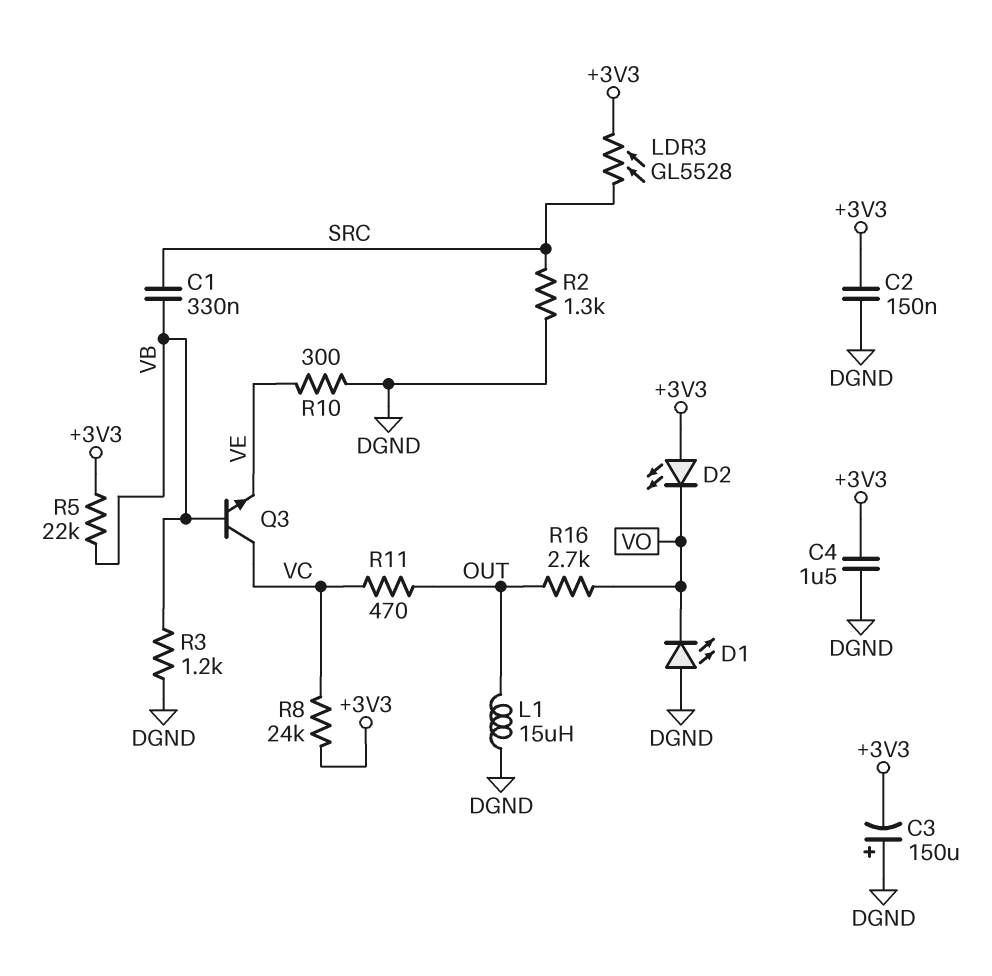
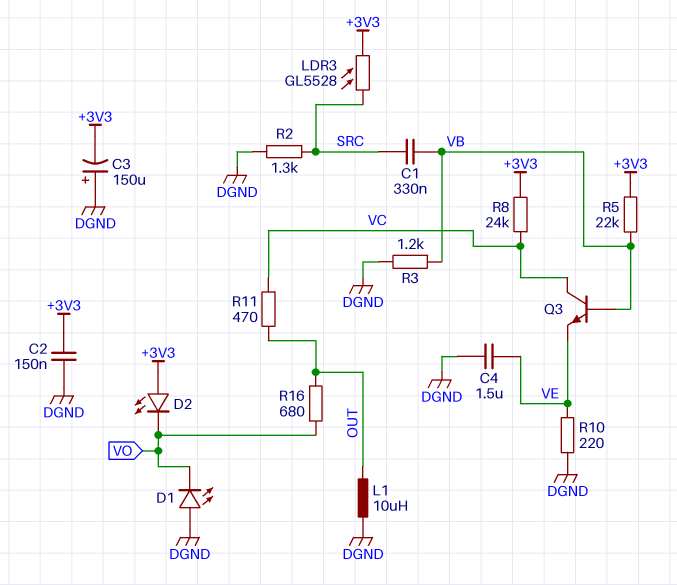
C4: 1.5uF (+3V3, DGND) -> 1.5uF (DGND, VE)
L1: 15uH (DGND, OUT) -> 10uH (DGND, OUT)
R10: 300 (DGND, VE) -> 220 (DGND, VE)
R16: 2.7k (OUT, VO) -> 680 (OUT, VO)

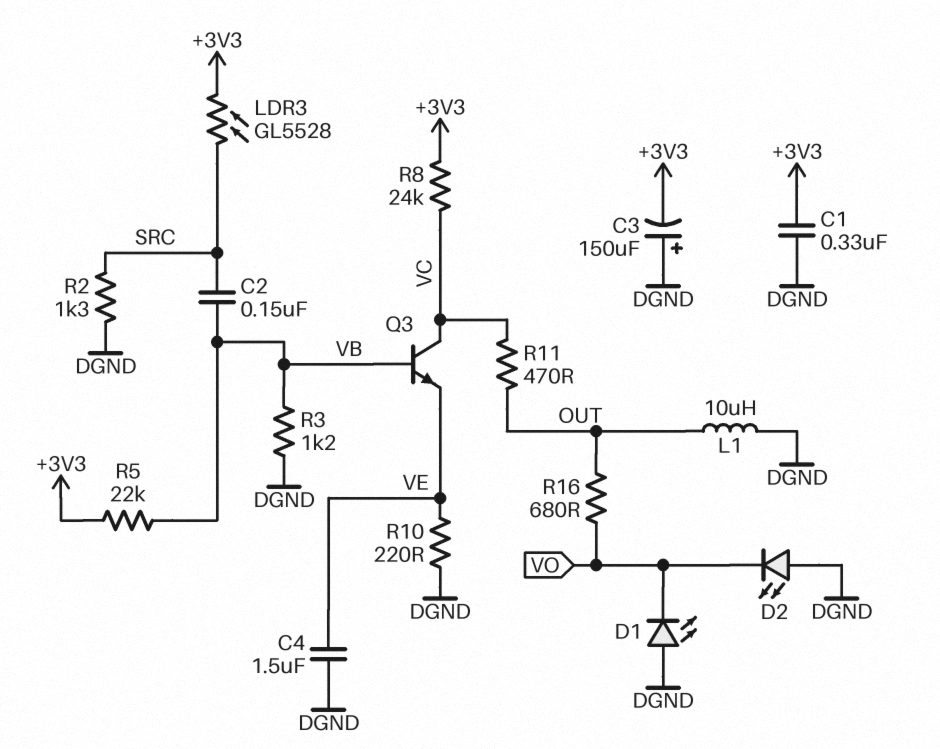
C1: 330nF (SRC, VB) -> 330nF (+3V3, DGND)
C2: 150nF (+3V3, DGND) -> 150nF (SRC, VB)
D2: LED (A +3V3, K VO) -> LED (A DGND, K VO)

